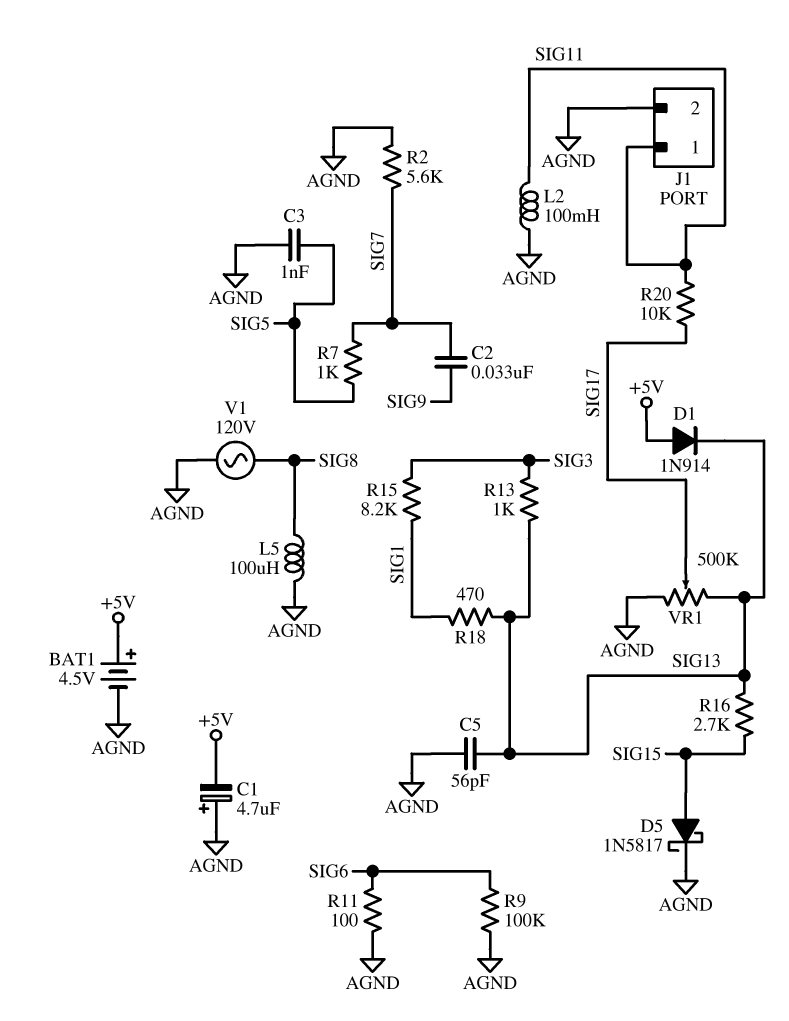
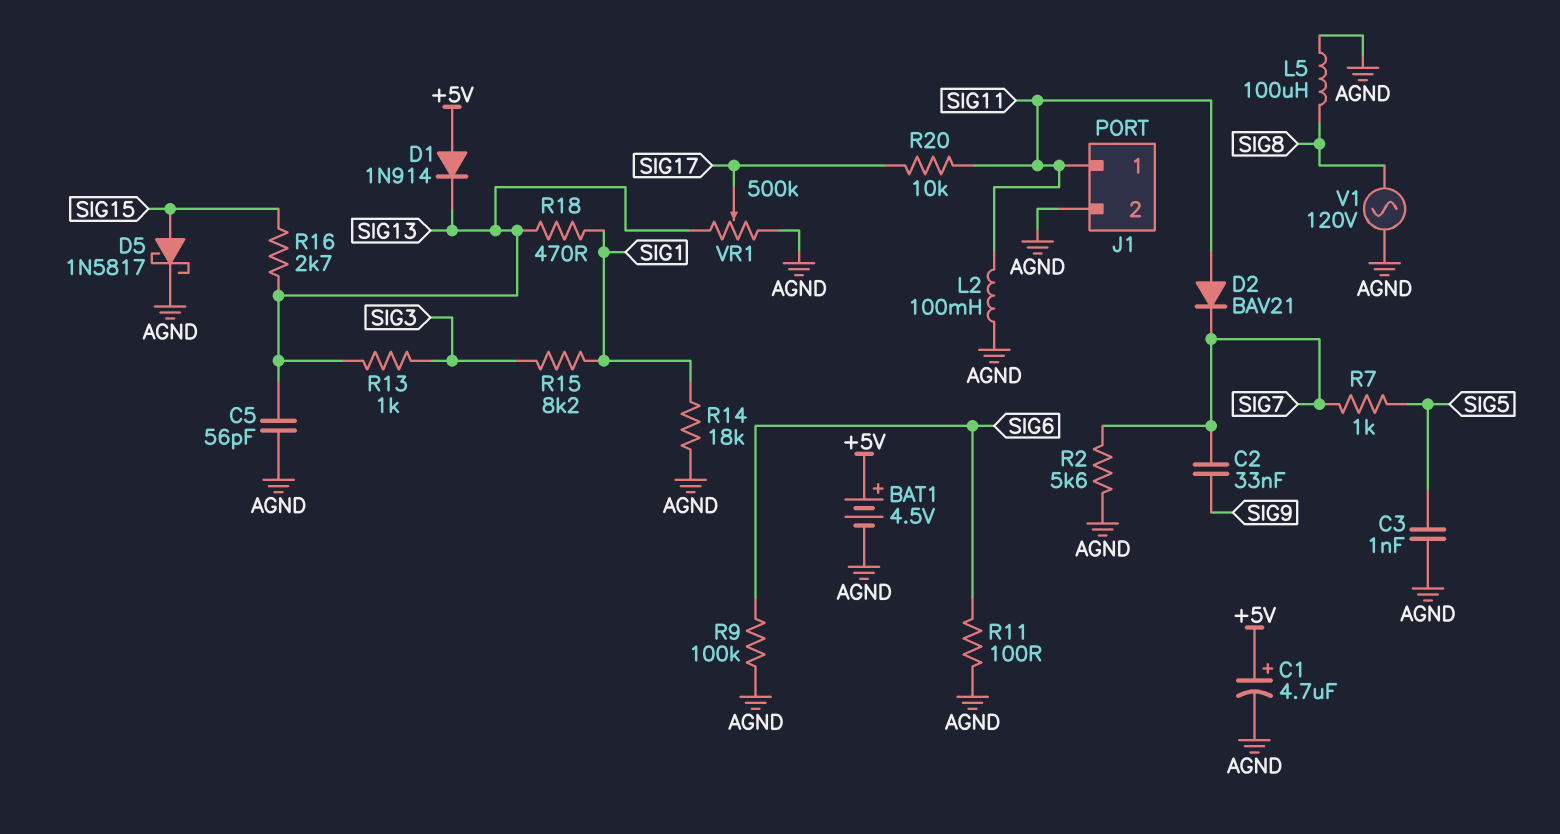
C1: 4.7uF (plus AGND, minus +5V) -> 4.7uF (plus +5V, minus AGND)
D2: none -> diode BAV21 (A SIG11, K SIG7)
R14: none -> 18k (AGND, SIG1)

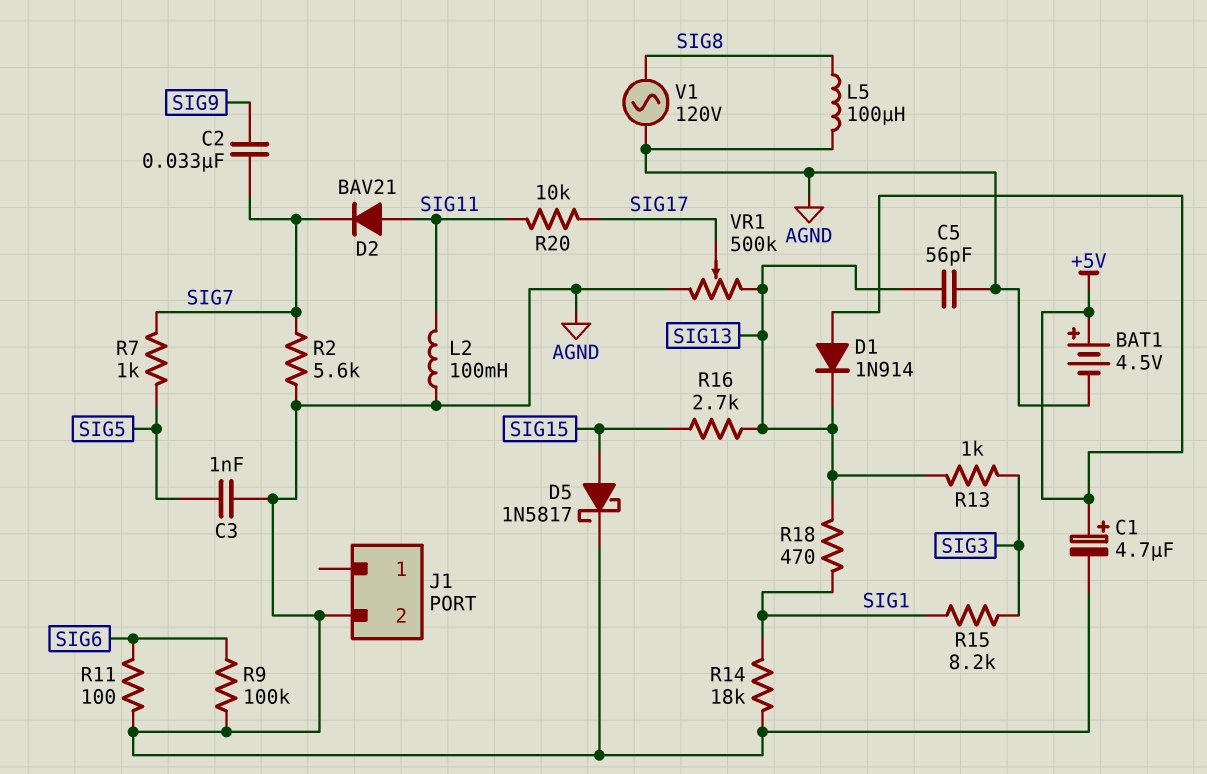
J1 pin 1: SIG11 -> none

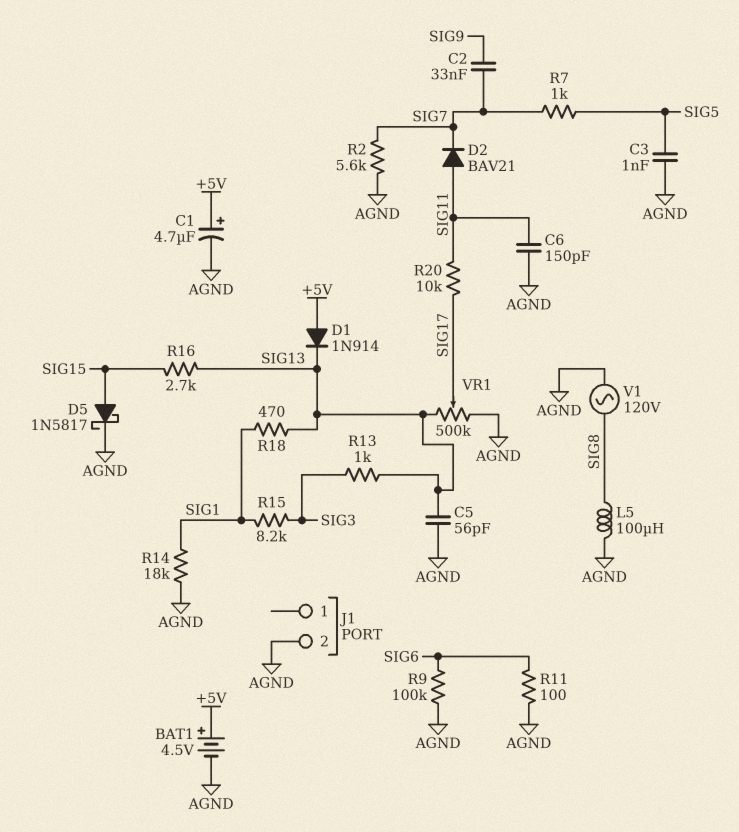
C6: none -> 150pF (AGND, SIG11)
L2: 100mH (AGND, SIG11) -> none

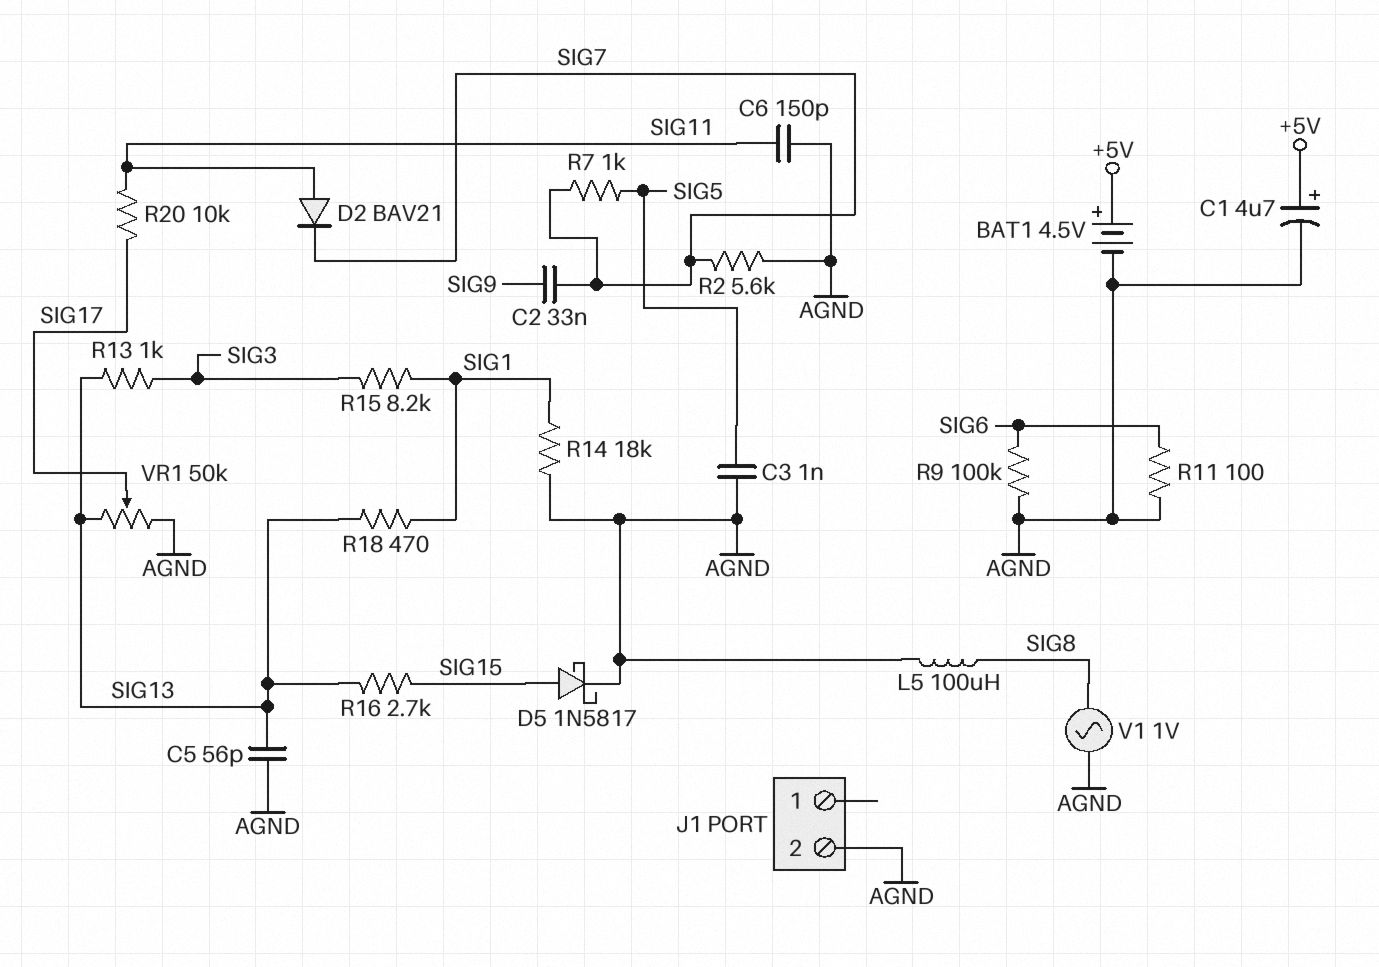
D1: diode 1N914 (A +5V, K SIG13) -> none
V1: AC 120V (AGND, SIG8) -> AC 1V (AGND, SIG8)
VR1: 500k (AGND, SIG13, wiper SIG17) -> 50k (AGND, SIG13, wiper SIG17)

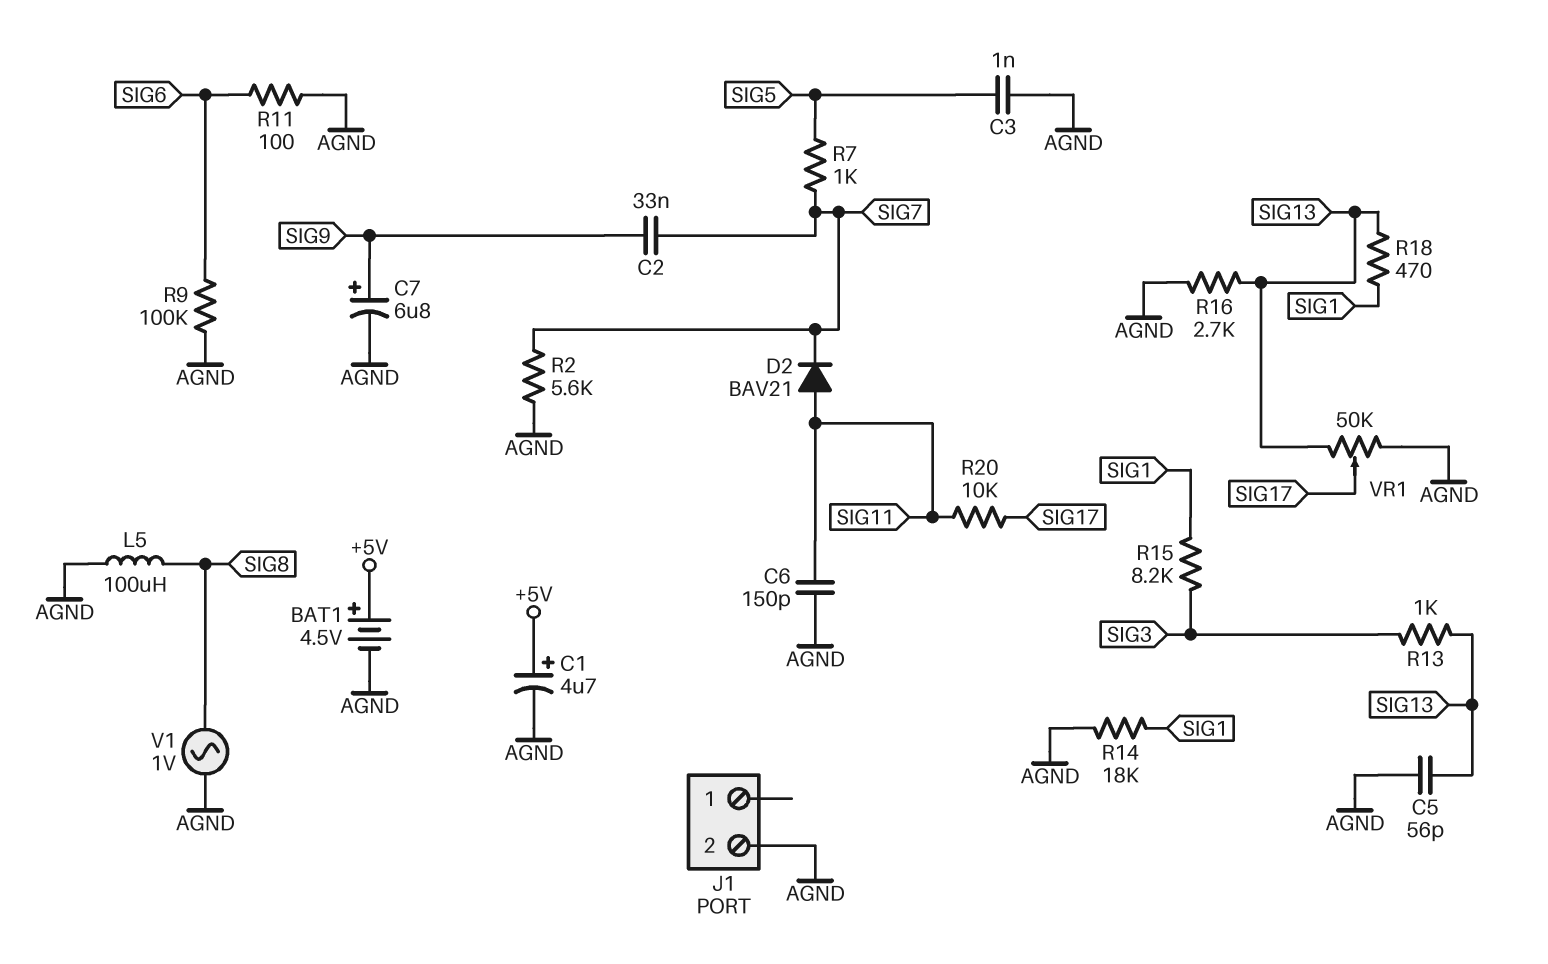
C7: none -> 6.8uF (plus SIG9, minus AGND)
D5: schottky 1N5817 (A SIG15, K AGND) -> none
R16: 2.7k (SIG13, SIG15) -> 2.7k (AGND, SIG13)

